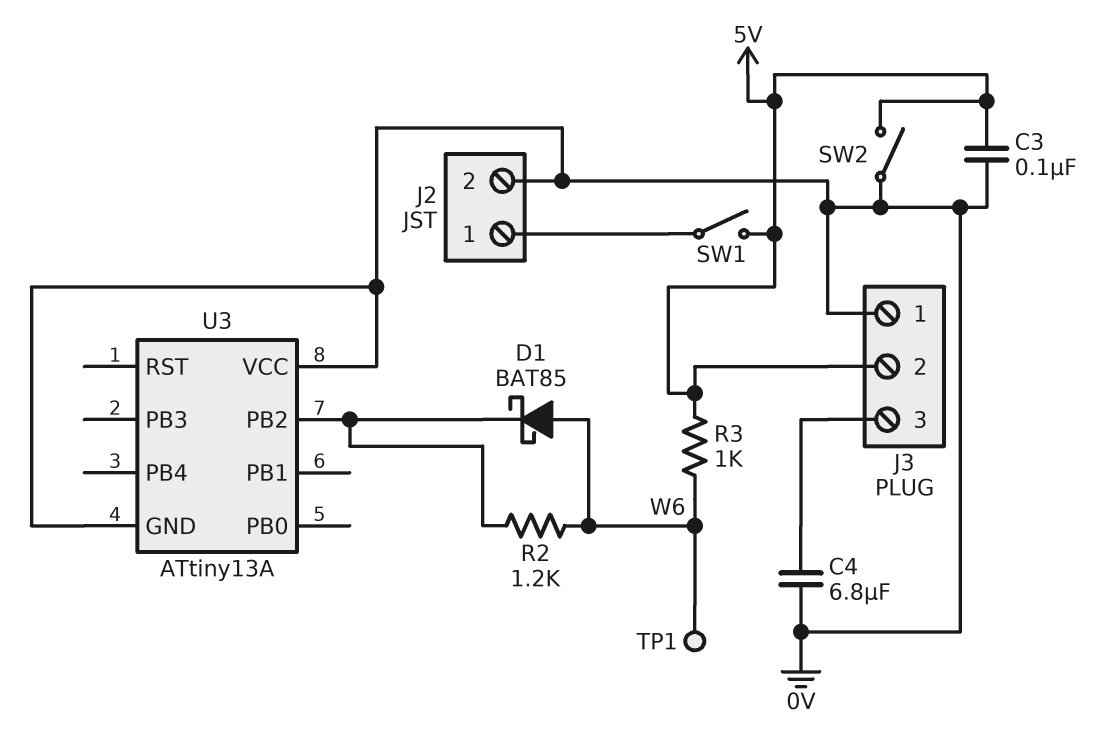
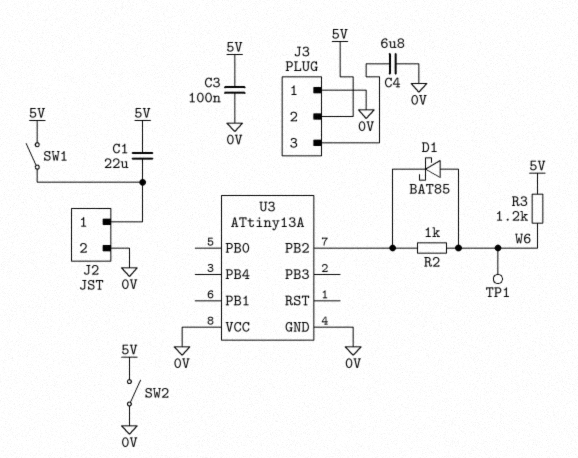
C1: none -> 22uF (5V, J2/1)
R2: 1.2k (U3/PB2, W6) -> 1k (U3/PB2, W6)
R3: 1k (5V, W6) -> 1.2k (5V, W6)

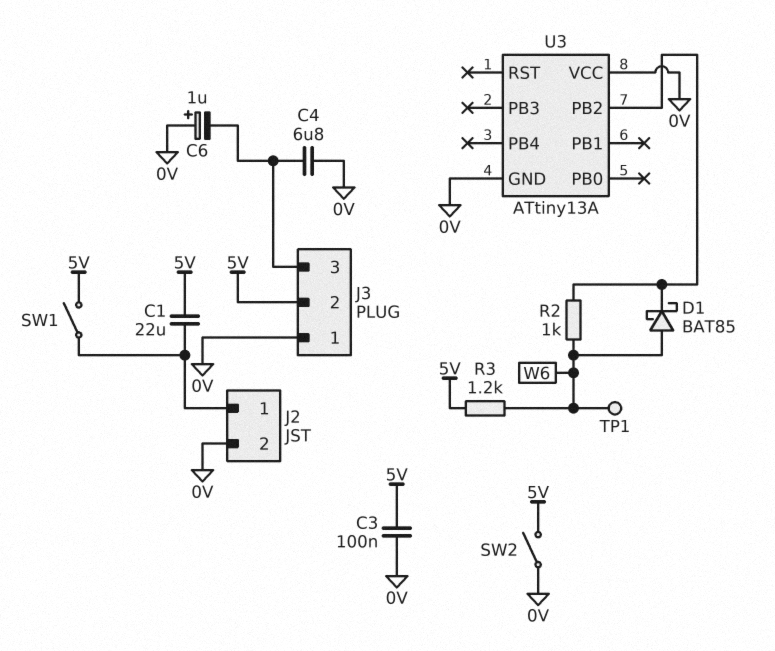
C6: none -> 1uF (plus 0V, minus J3/3)

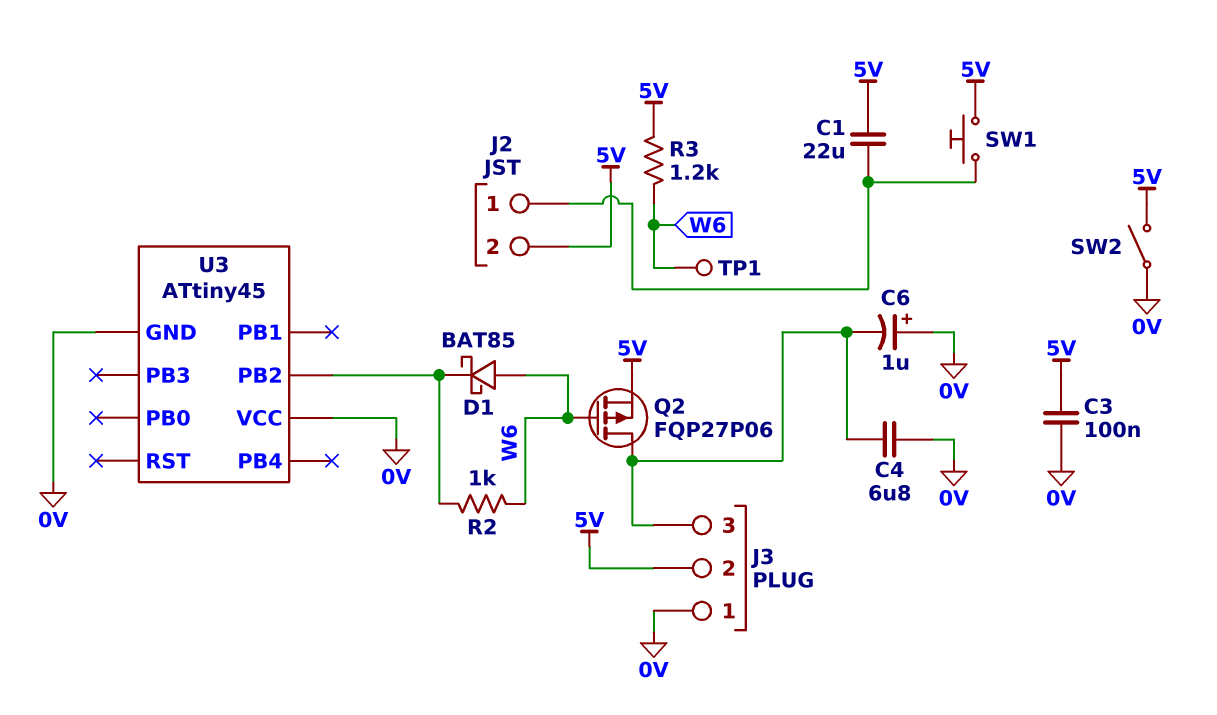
J2 pin 2: 0V -> 5V
Q2: none -> PMOS FQP27P06 (G W6, D J3/3, S 5V)
SW1: switch (5V, J2/1) -> button (5V, J2/1)
U3: ATtiny13A -> ATtiny45

